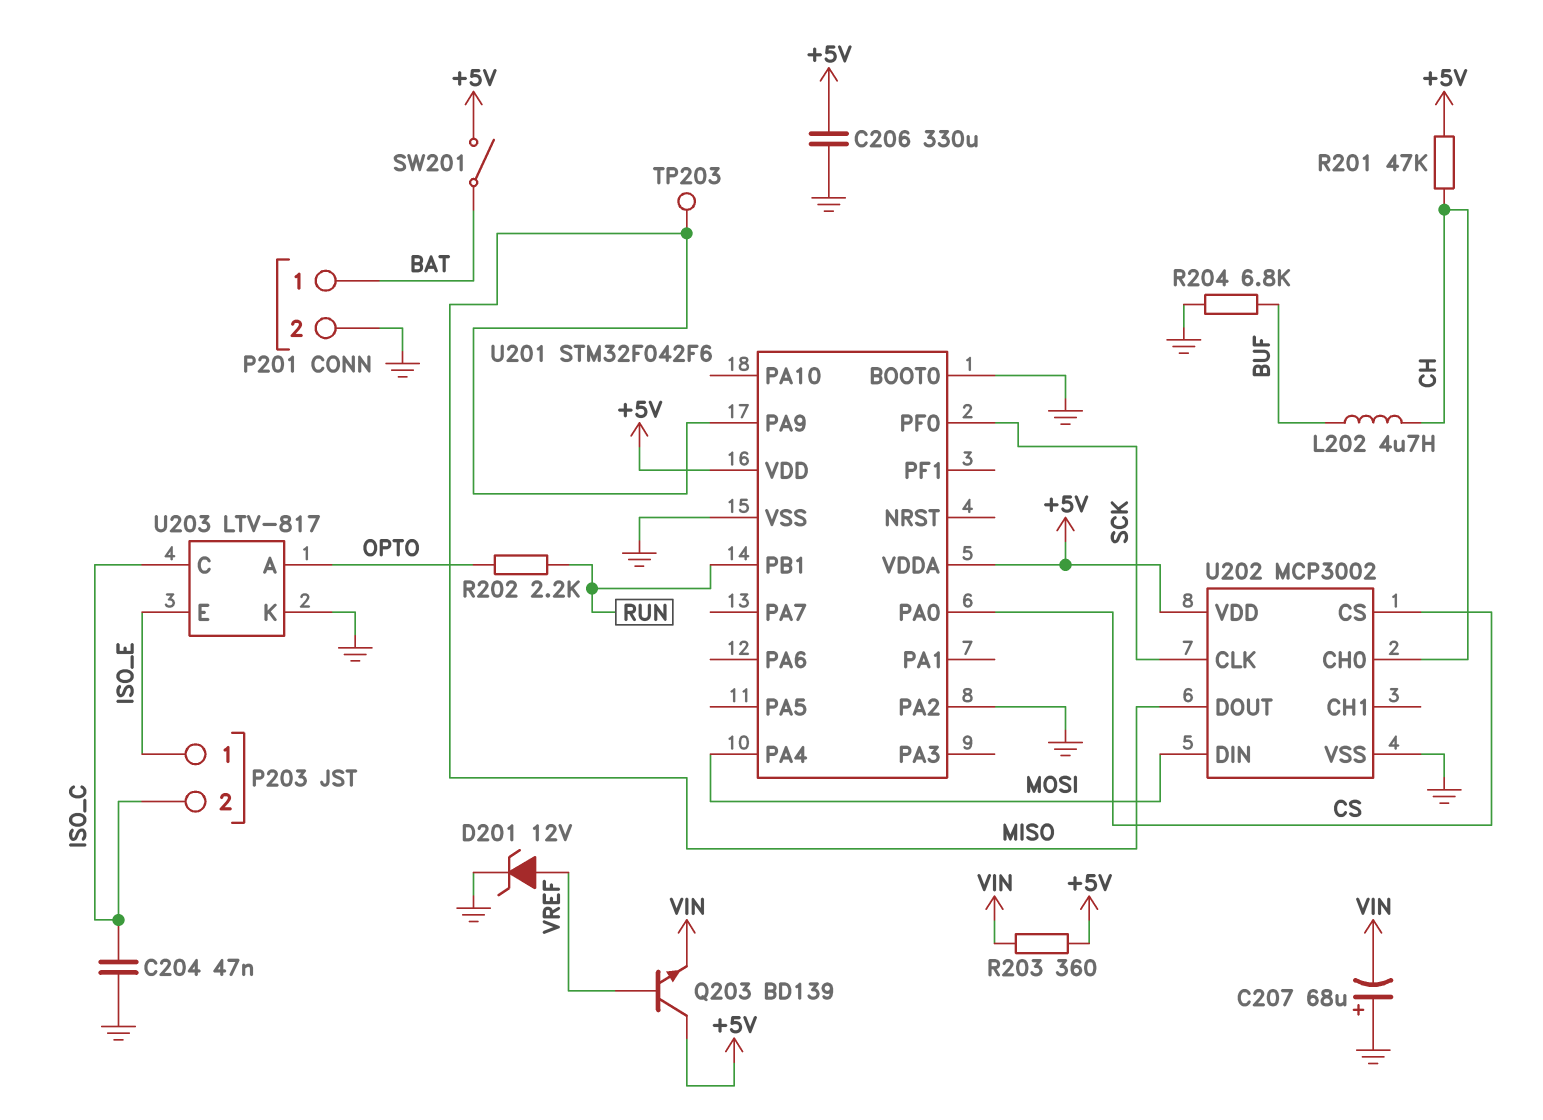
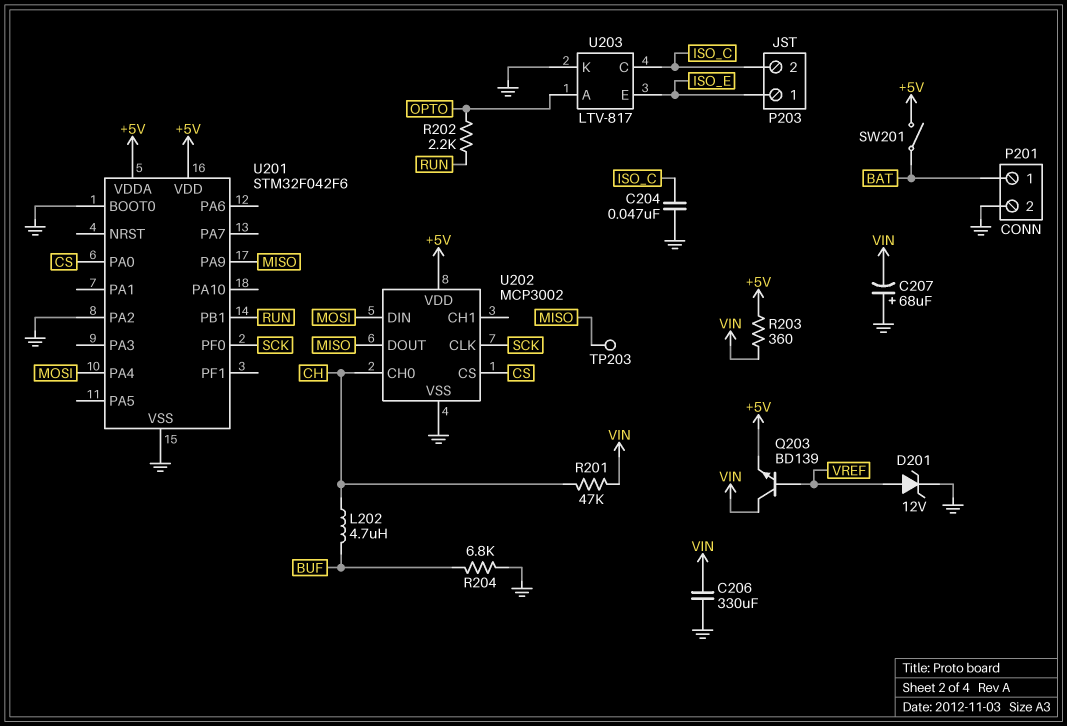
C206: 330uF (+5V, GND) -> 330uF (GND, VIN)
Q203: NPN BD139 (B VREF, C +5V, E VIN) -> NPN BD139 (B VREF, C VIN, E +5V)
R201: 47k (+5V, CH) -> 47k (CH, VIN)

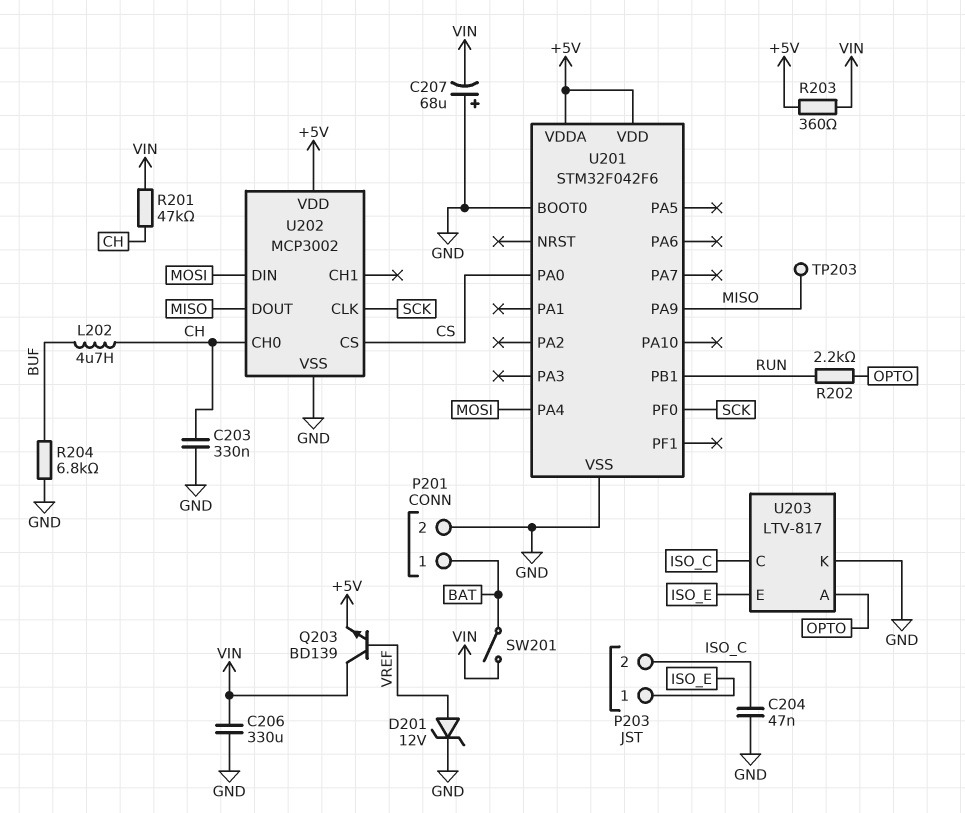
C203: none -> 330nF (CH, GND)
SW201: switch (+5V, BAT) -> switch (BAT, VIN)
U201 pin PA2: GND -> none

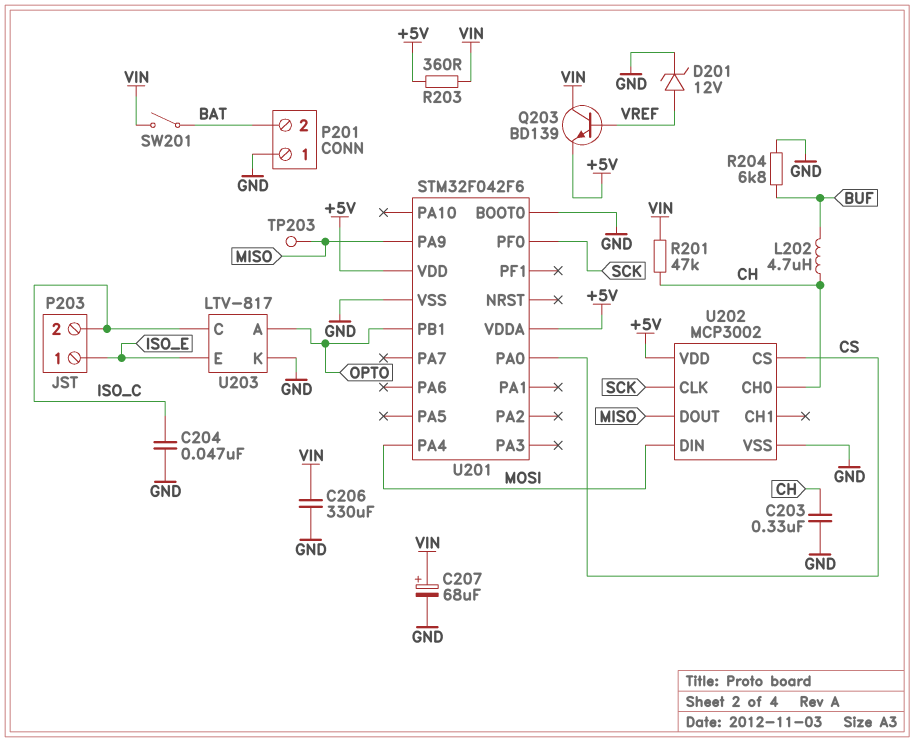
C207: 68uF (plus GND, minus VIN) -> 68uF (plus VIN, minus GND)
P201 pin 1: BAT -> GND
P201 pin 2: GND -> BAT
R202: 2.2k (OPTO, RUN) -> none
U201 pin PB1: RUN -> OPTO

